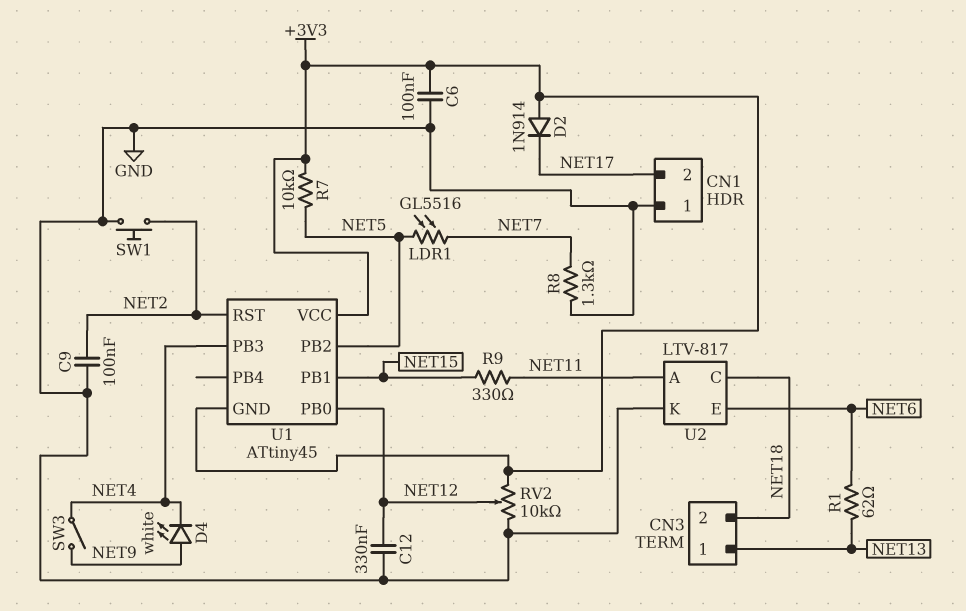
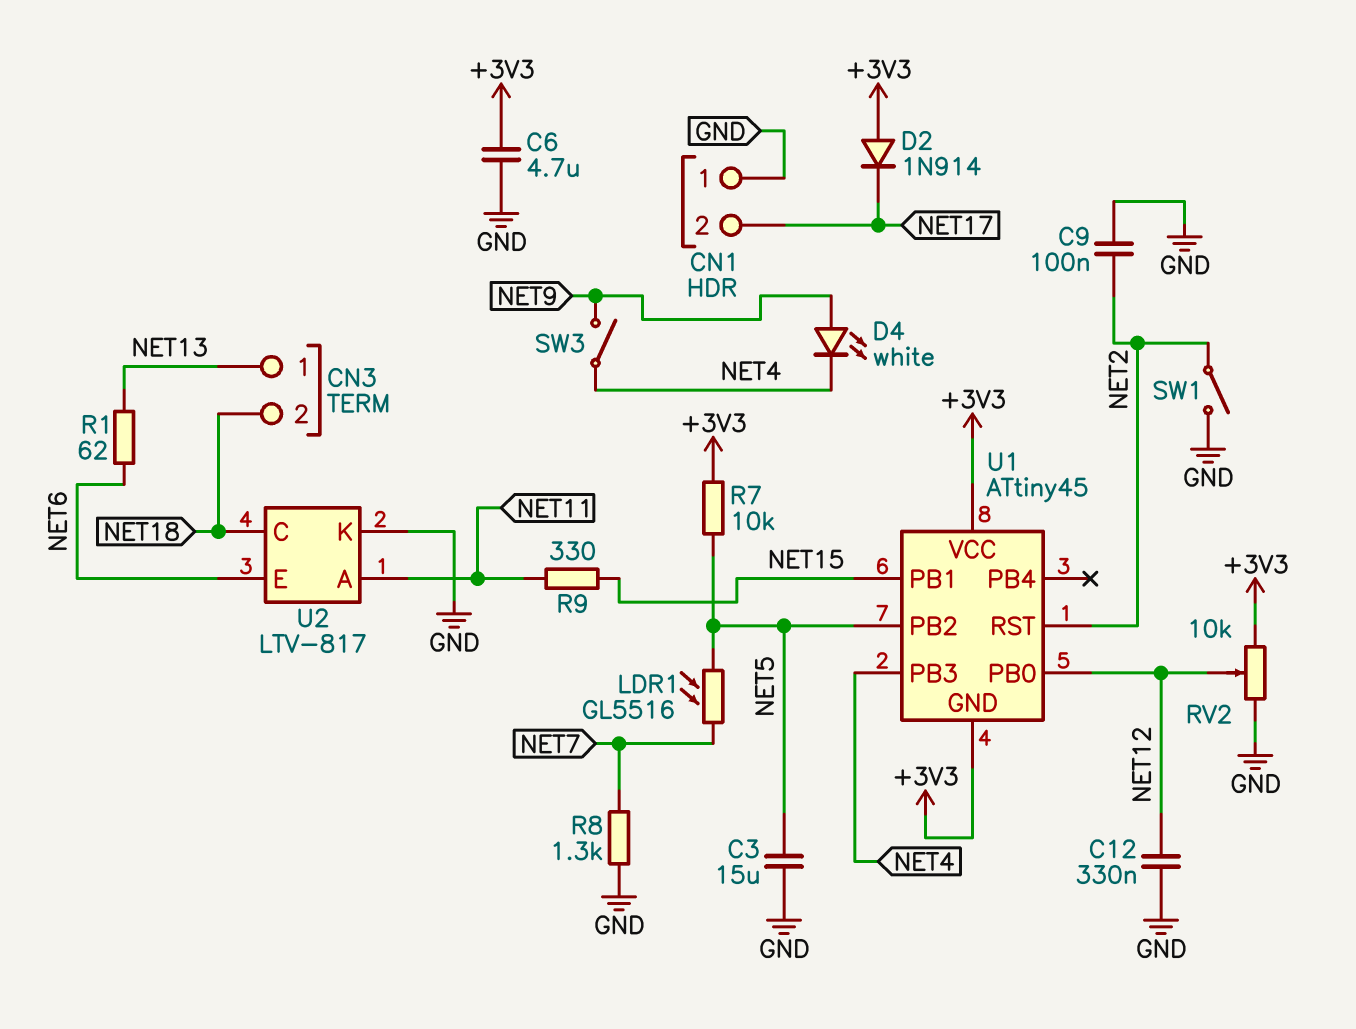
C3: none -> 15uF (GND, NET5)
C6: 100nF (+3V3, GND) -> 4.7uF (+3V3, GND)
SW1: button (GND, NET2) -> switch (GND, NET2)

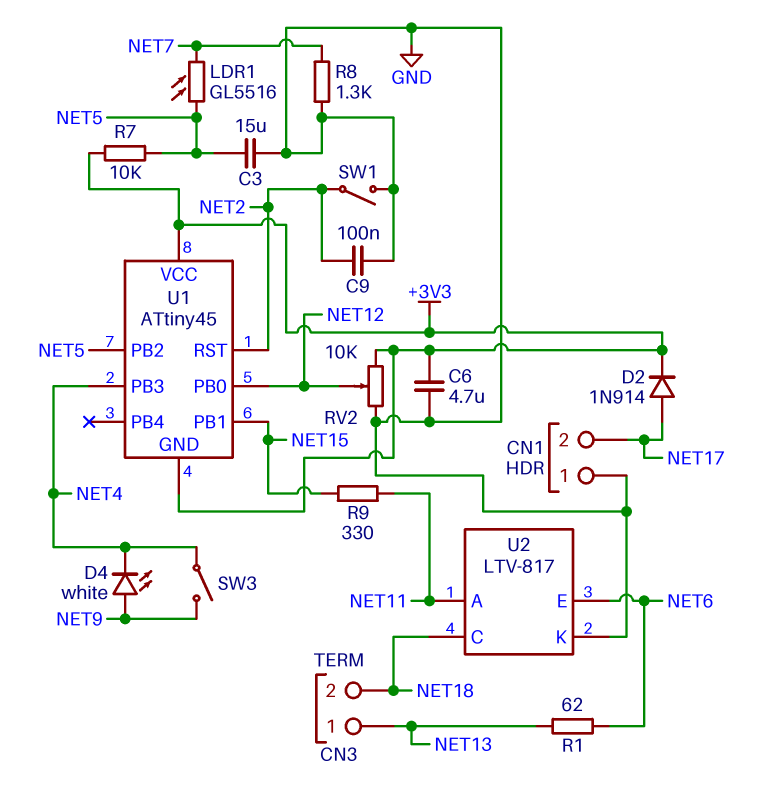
C12: 330nF (GND, NET12) -> none
D2: diode 1N914 (A +3V3, K NET17) -> diode 1N914 (A NET17, K +3V3)

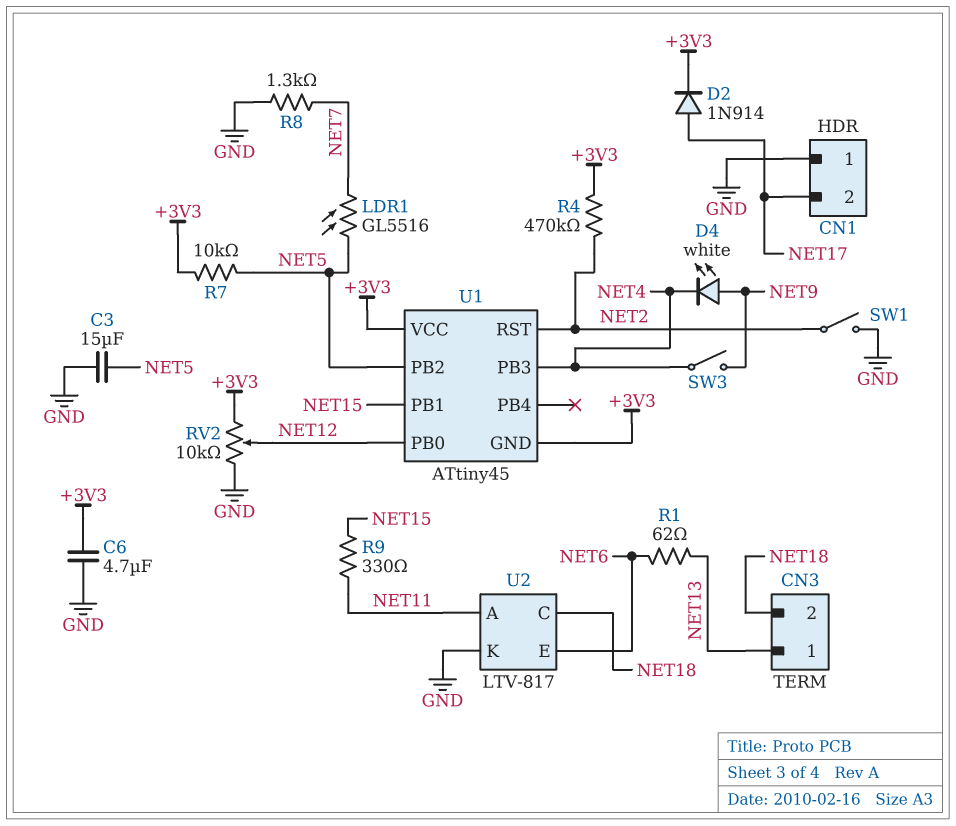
C9: 100nF (GND, NET2) -> none
R4: none -> 470k (+3V3, NET2)

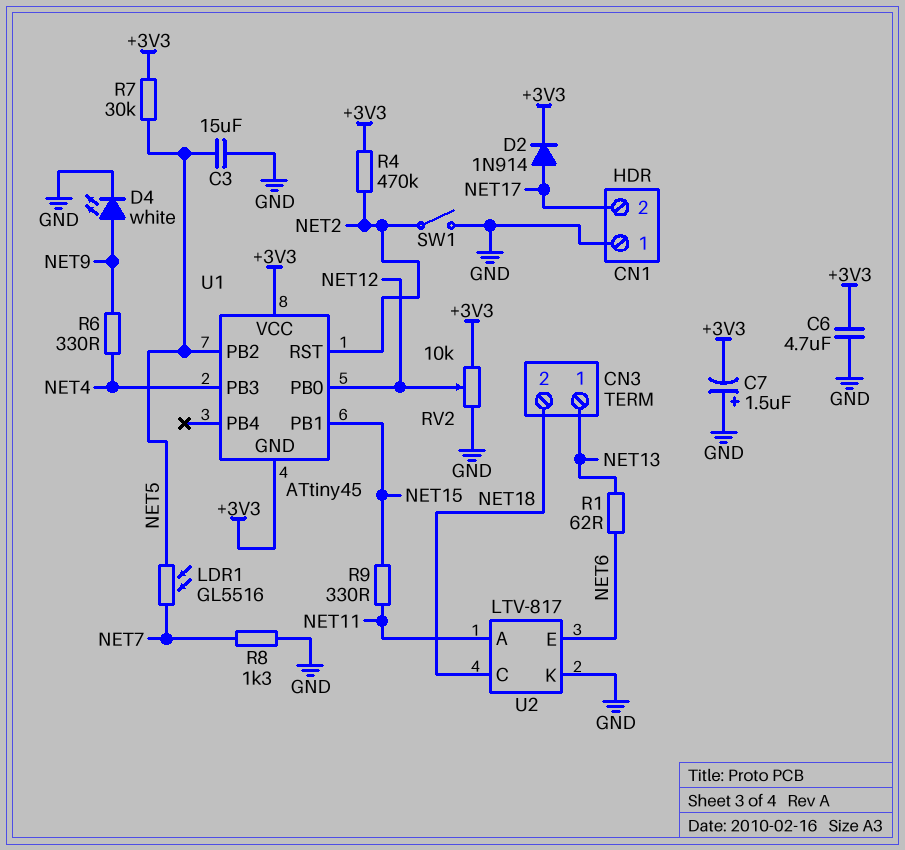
C7: none -> 1.5uF (plus GND, minus +3V3)
D4: LED white (A NET9, K NET4) -> LED white (A NET9, K GND)
R6: none -> 330 (NET4, NET9)
R7: 10k (+3V3, NET5) -> 30k (+3V3, NET5)
SW3: switch (NET4, NET9) -> none

